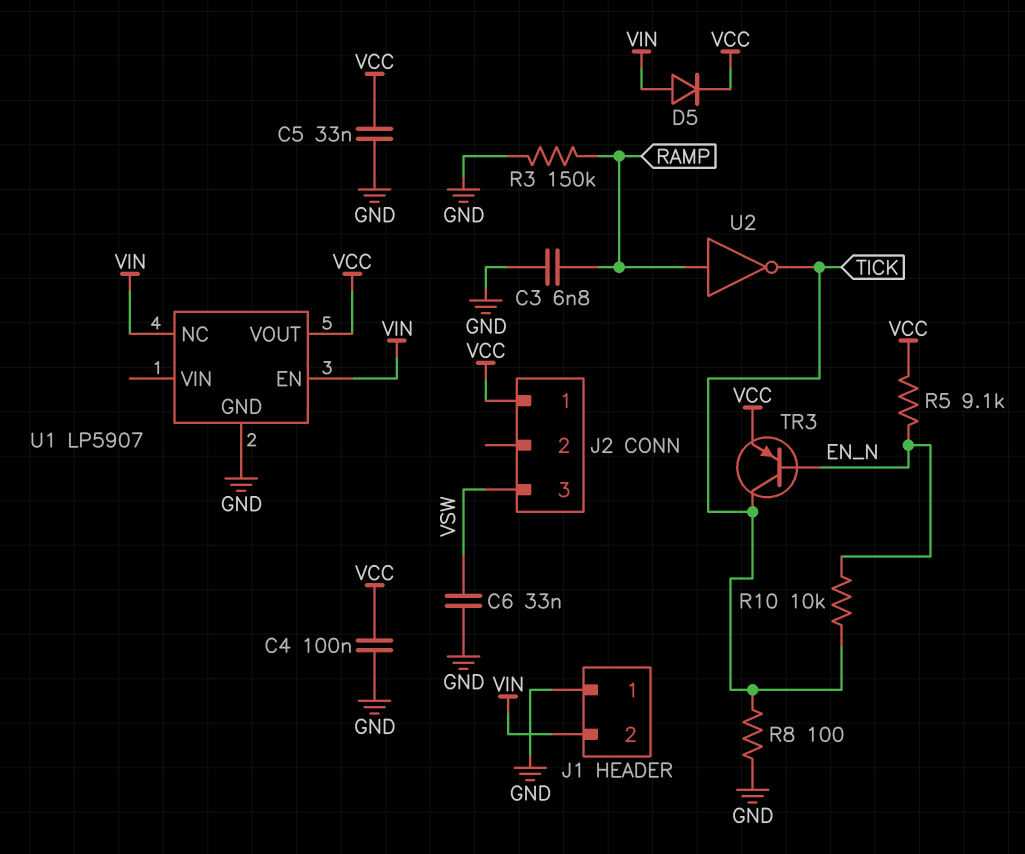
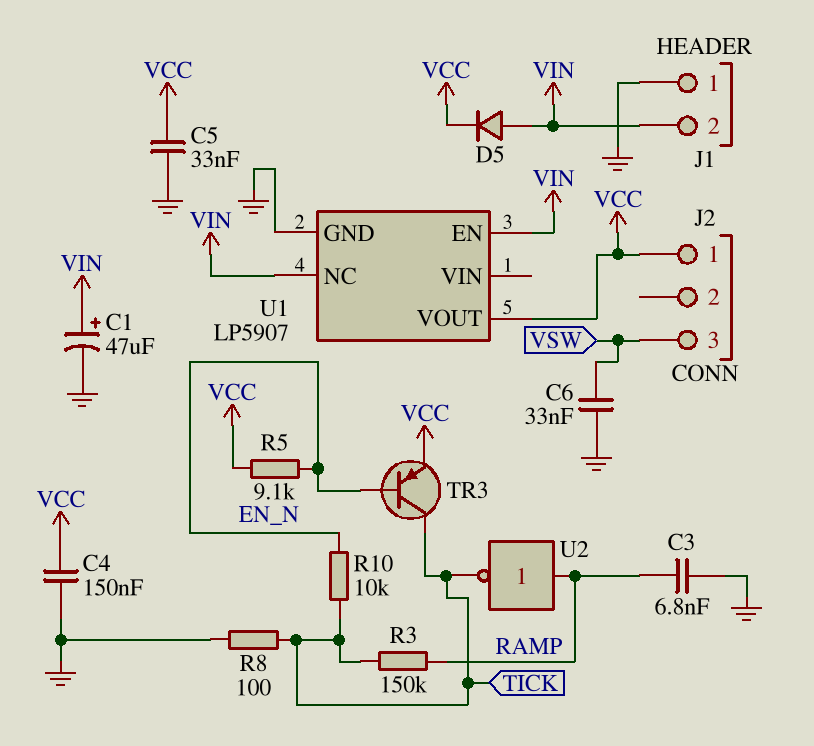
C1: none -> 47uF (plus VIN, minus GND)
C4: 100nF (GND, VCC) -> 150nF (GND, VCC)
R3: 150k (GND, RAMP) -> 150k (RAMP, TICK)

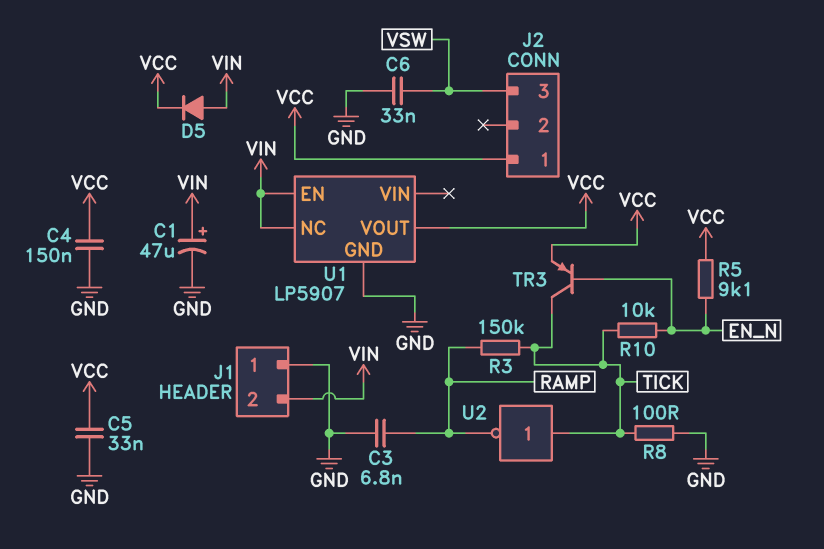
U2: NOT (in RAMP, out TICK) -> NOT (in TICK, out RAMP)

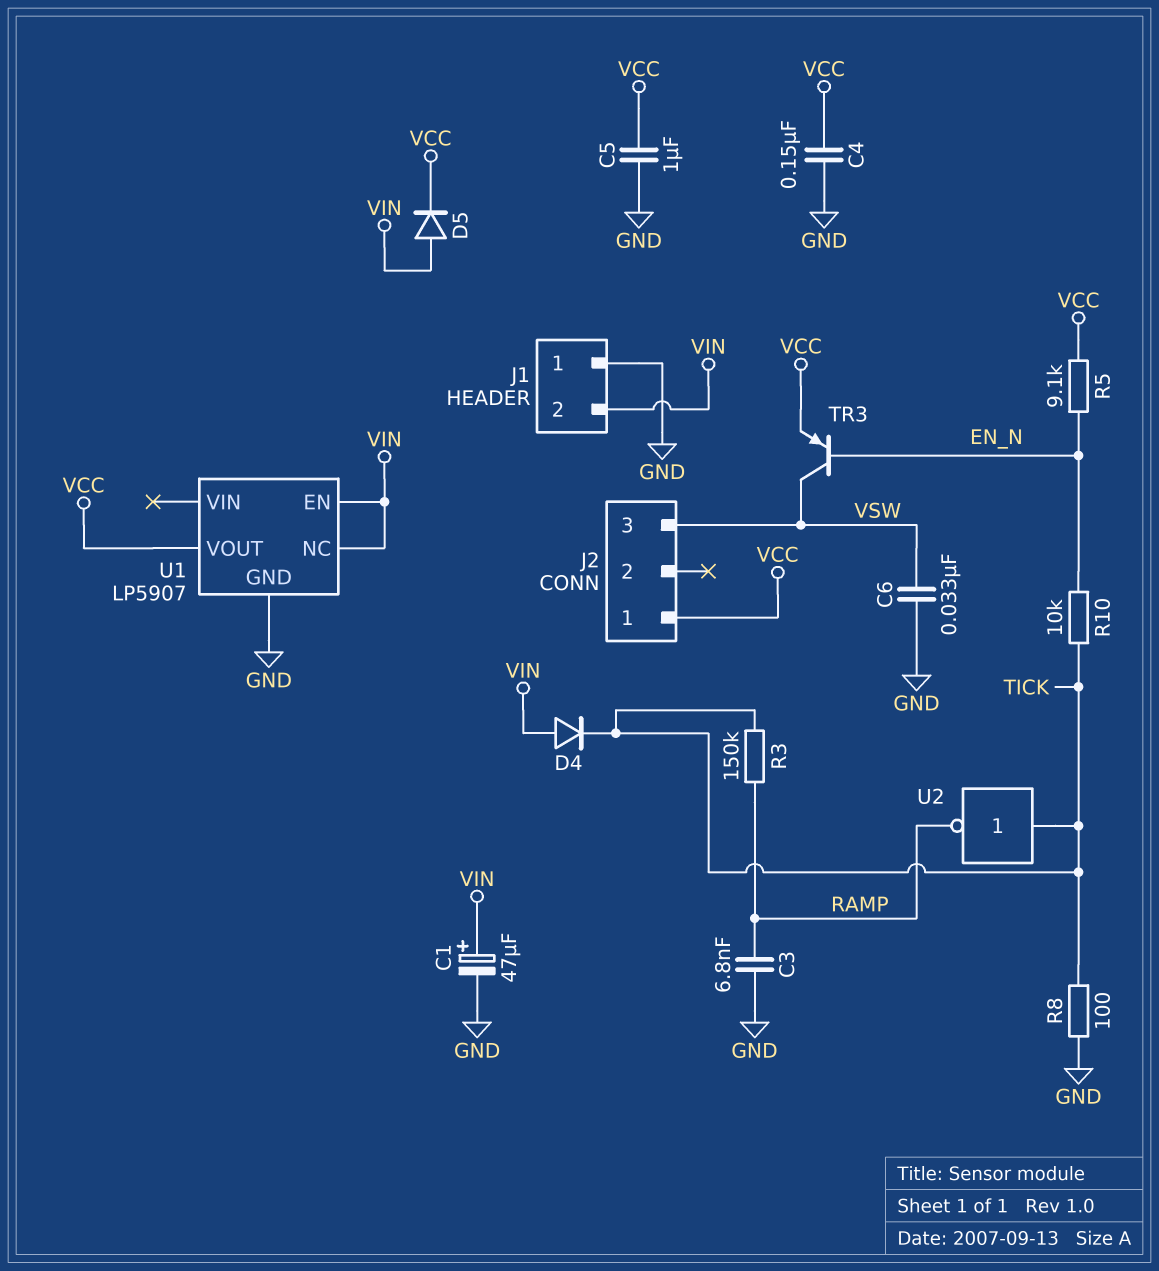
C5: 33nF (GND, VCC) -> 1uF (GND, VCC)
D4: none -> diode (A VIN, K TICK)
TR3: PNP (B EN_N, C TICK, E VCC) -> PNP (B EN_N, C VSW, E VCC)

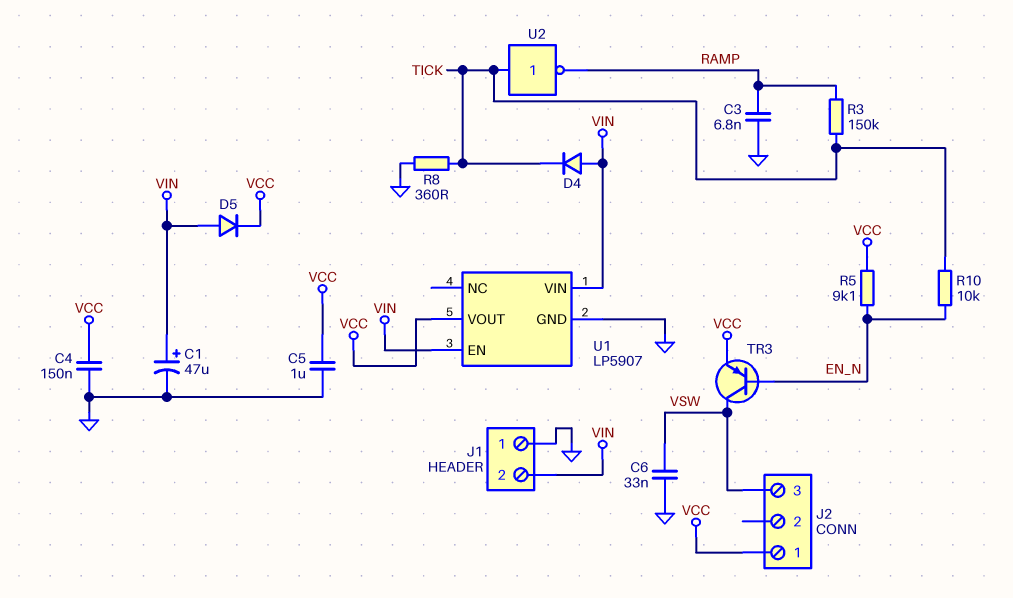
R8: 100 (GND, TICK) -> 360 (GND, TICK)
U1 pin NC: VIN -> none
U1 pin VIN: none -> VIN

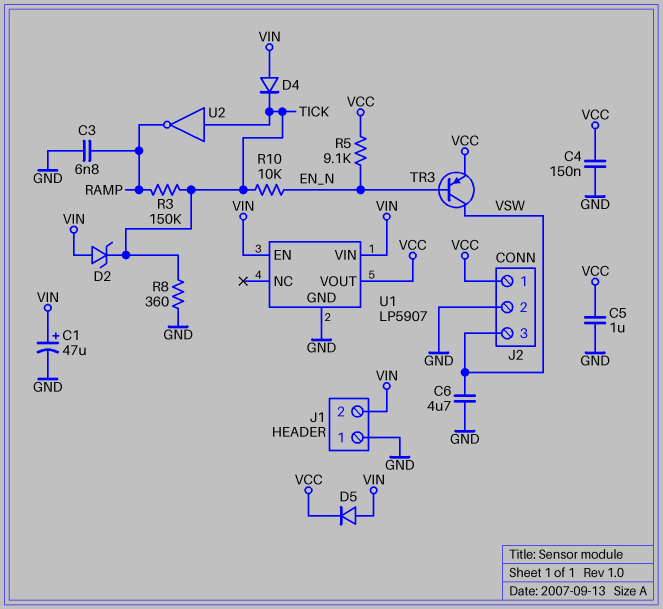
C6: 33nF (GND, VSW) -> 4.7uF (GND, VSW)
D2: none -> zener (A VIN, K TICK)
J2 pin 2: none -> GND

